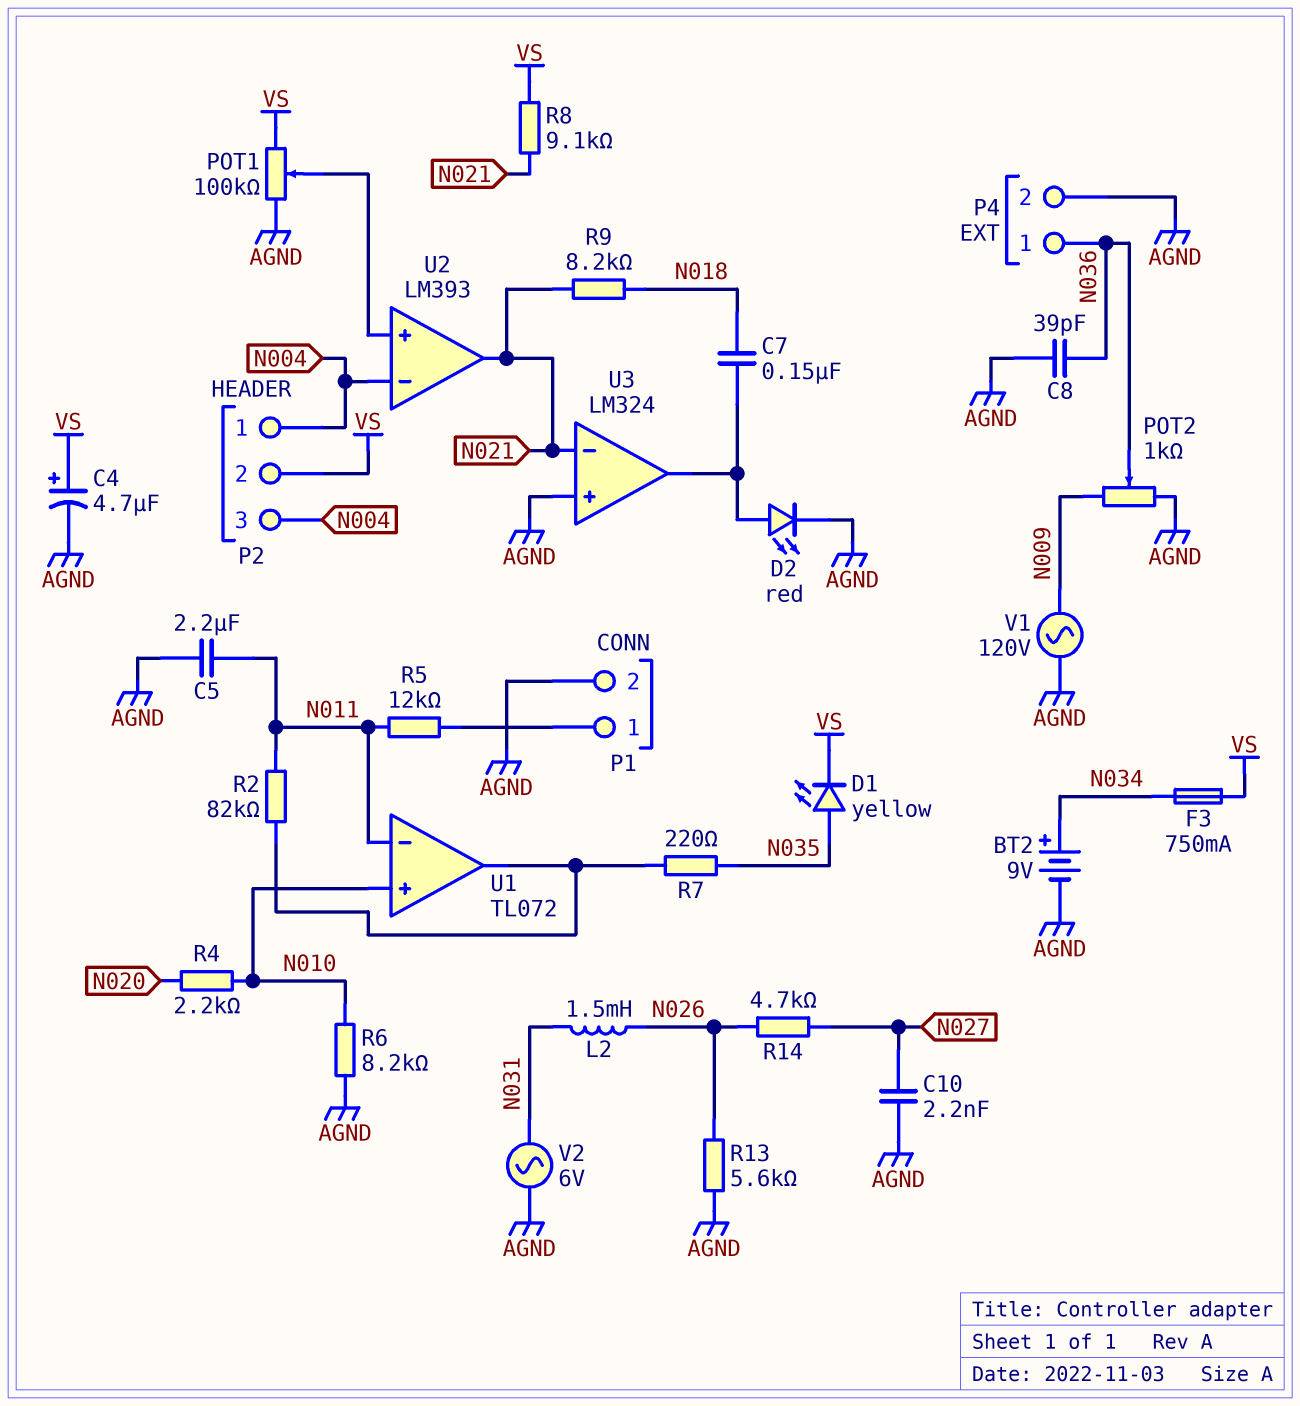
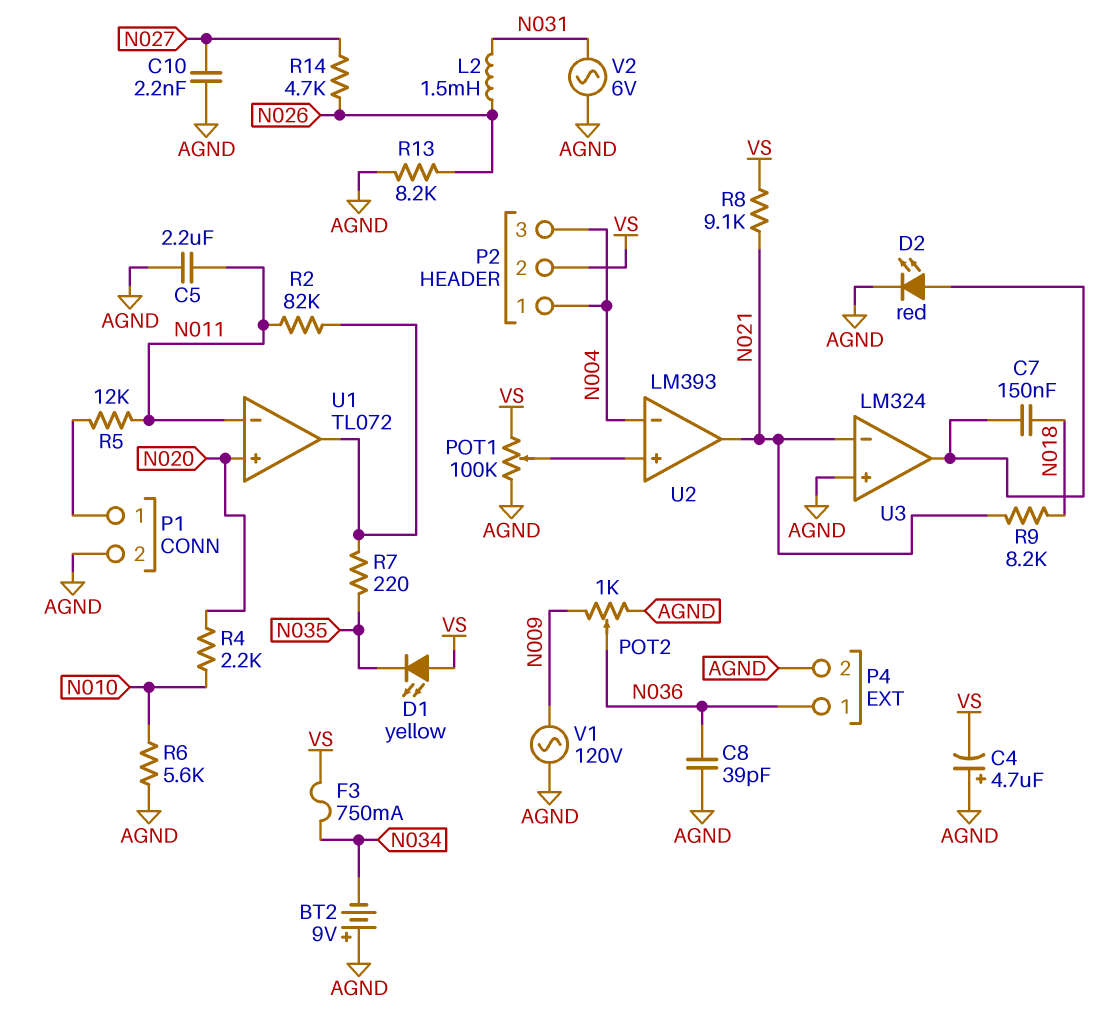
BT2: 9V (plus N034, minus AGND) -> 9V (plus AGND, minus N034)
C4: 4.7uF (plus VS, minus AGND) -> 4.7uF (plus AGND, minus VS)
D1: LED yellow (A N035, K VS) -> LED yellow (A VS, K N035)
R6: 8.2k (AGND, N010) -> 5.6k (AGND, N010)
R13: 5.6k (AGND, N026) -> 8.2k (AGND, N026)
U1 pin in+: N010 -> N020

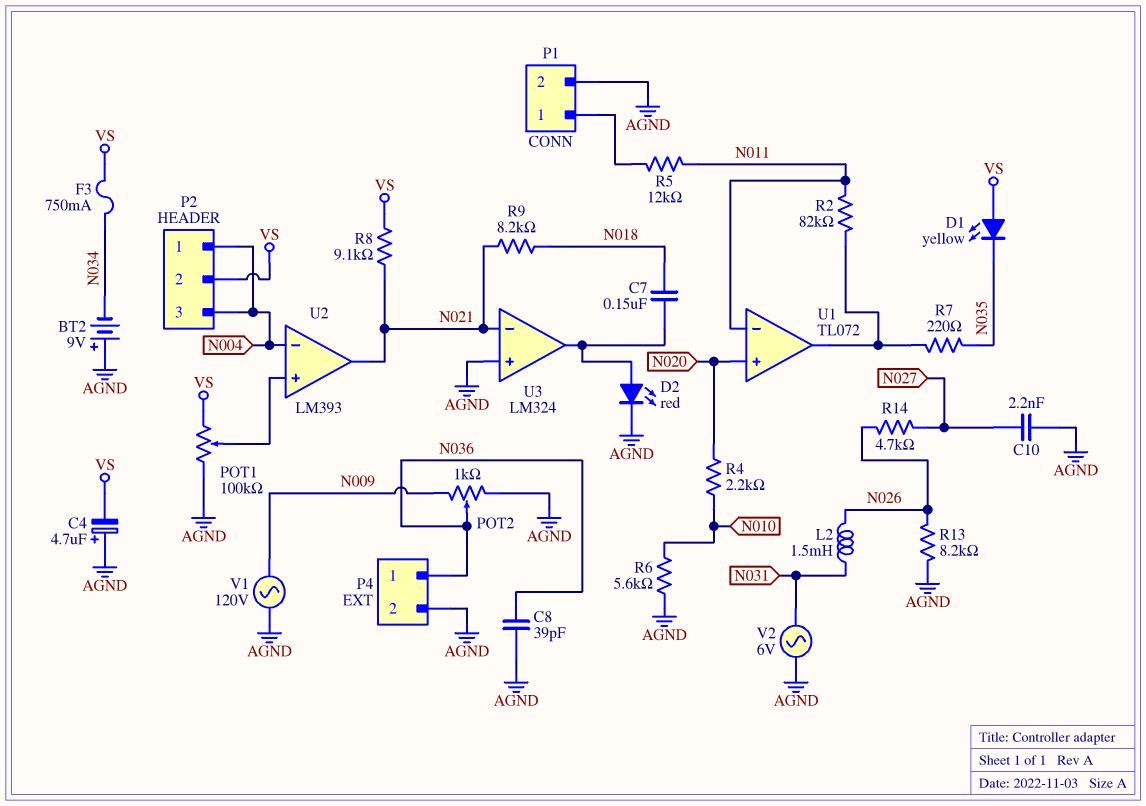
C5: 2.2uF (AGND, N011) -> none

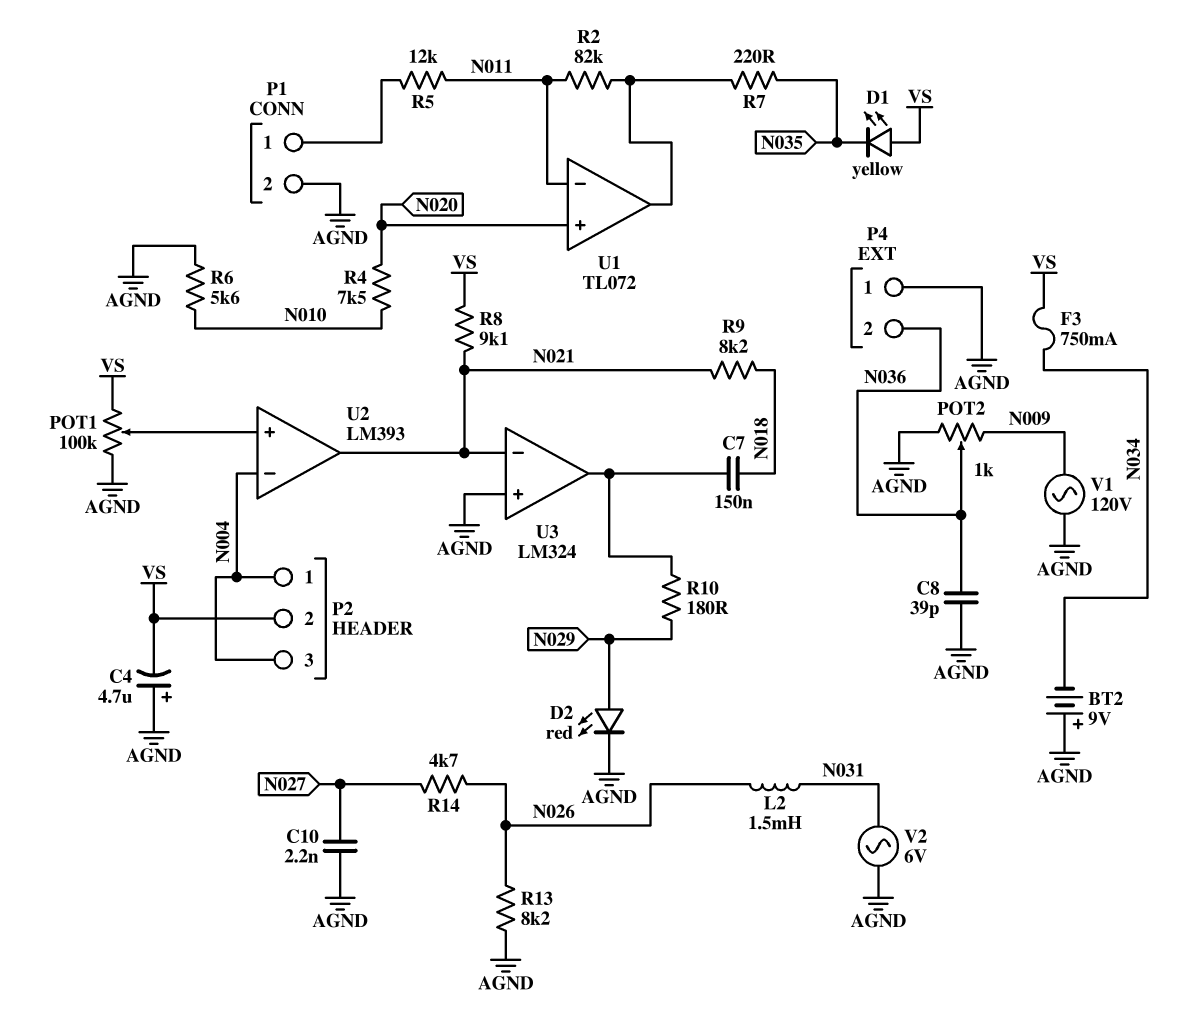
D2: LED red (A U3/out, K AGND) -> LED red (A N029, K AGND)
P4 pin 1: N036 -> AGND
P4 pin 2: AGND -> N036
R4: 2.2k (N010, N020) -> 7.5k (N010, N020)
R10: none -> 180 (N029, U3/out)

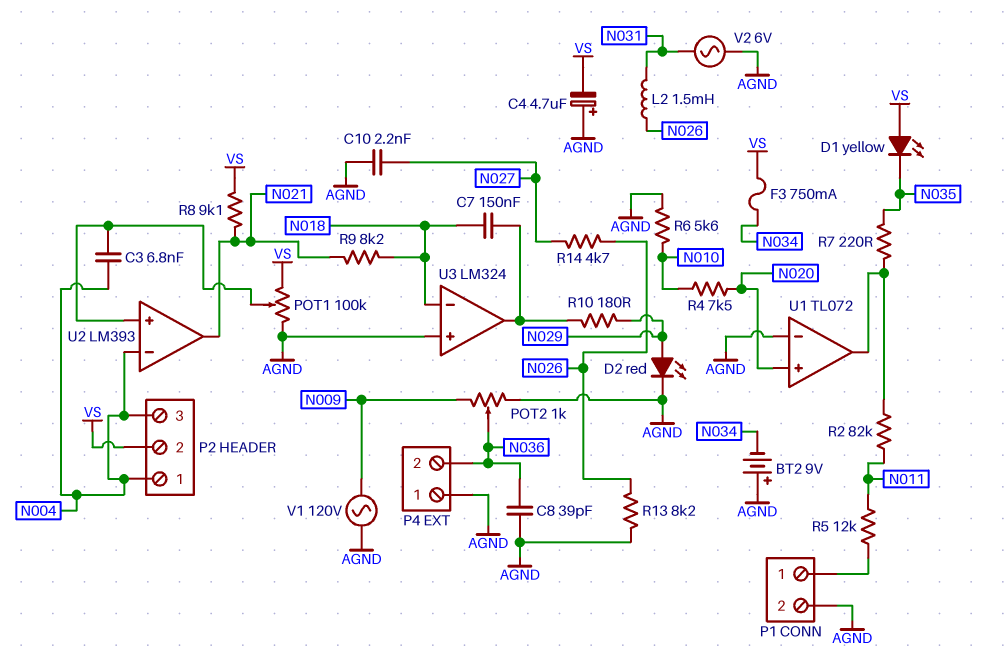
C3: none -> 6.8nF (N004, U2/in+)
U1 pin in-: N011 -> AGND
U3 pin in-: N021 -> N018

